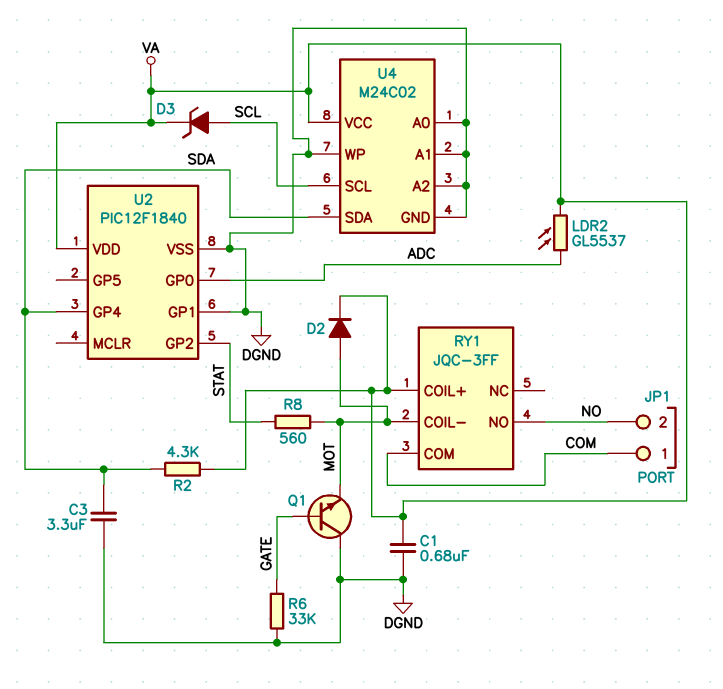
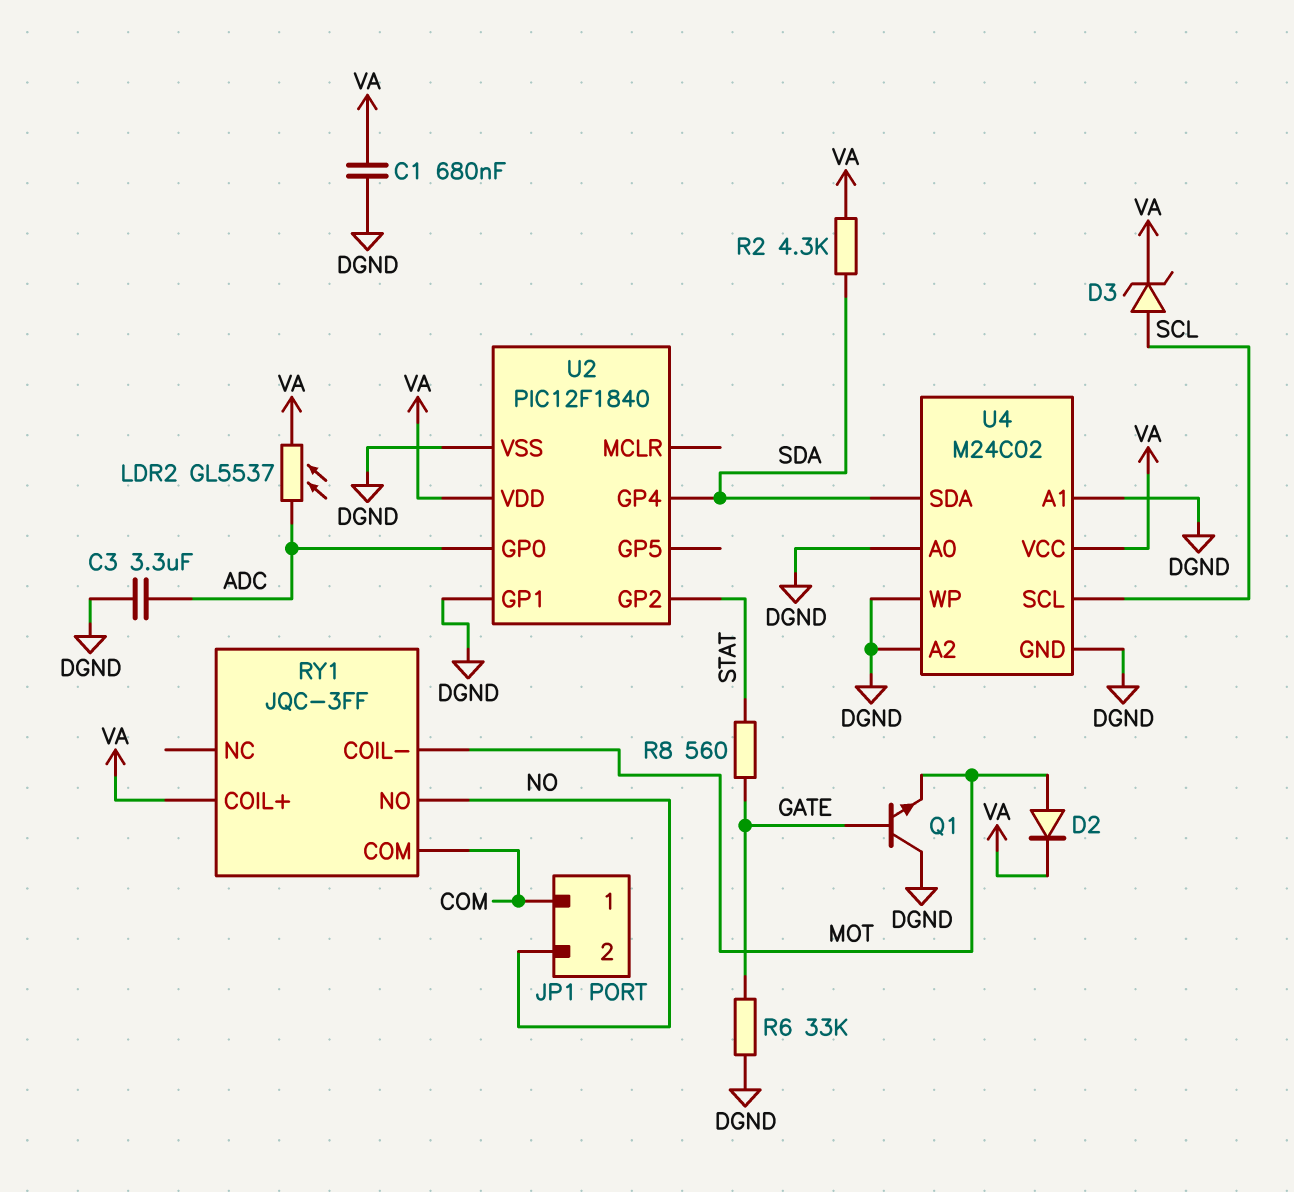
C3: 3.3uF (DGND, SDA) -> 3.3uF (ADC, DGND)
R8: 560 (MOT, STAT) -> 560 (GATE, STAT)

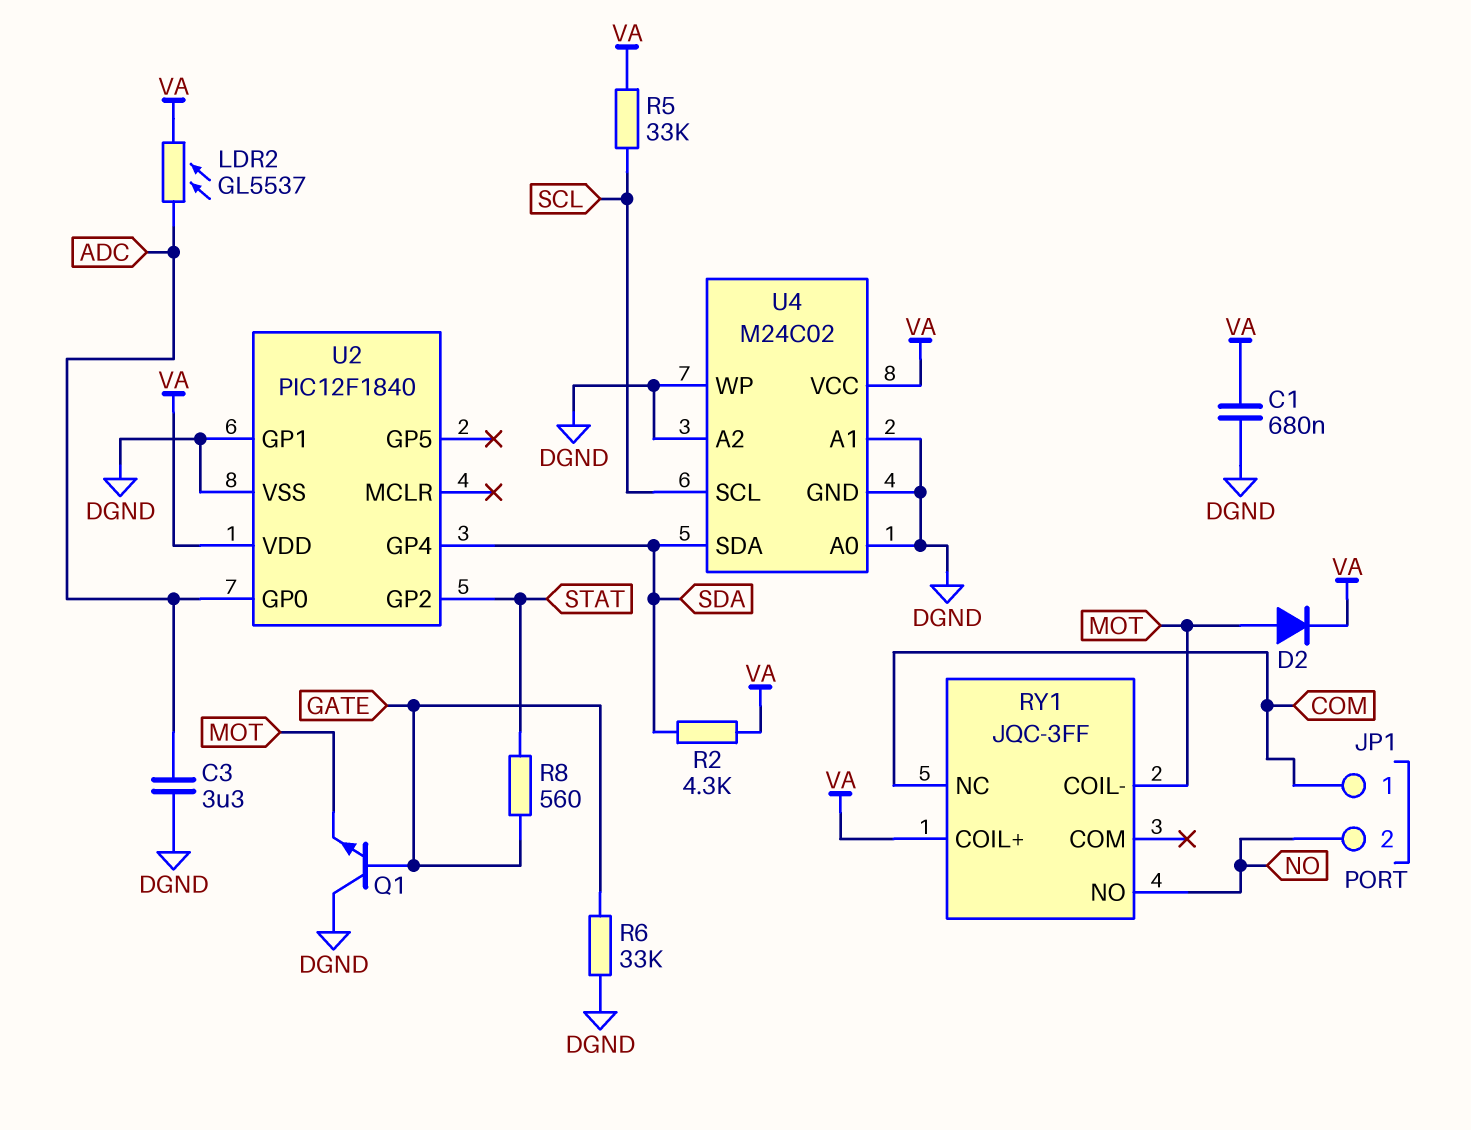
D3: zener (A SCL, K VA) -> none
R5: none -> 33k (SCL, VA)
RY1 pin COM: COM -> none
RY1 pin NC: none -> COM

